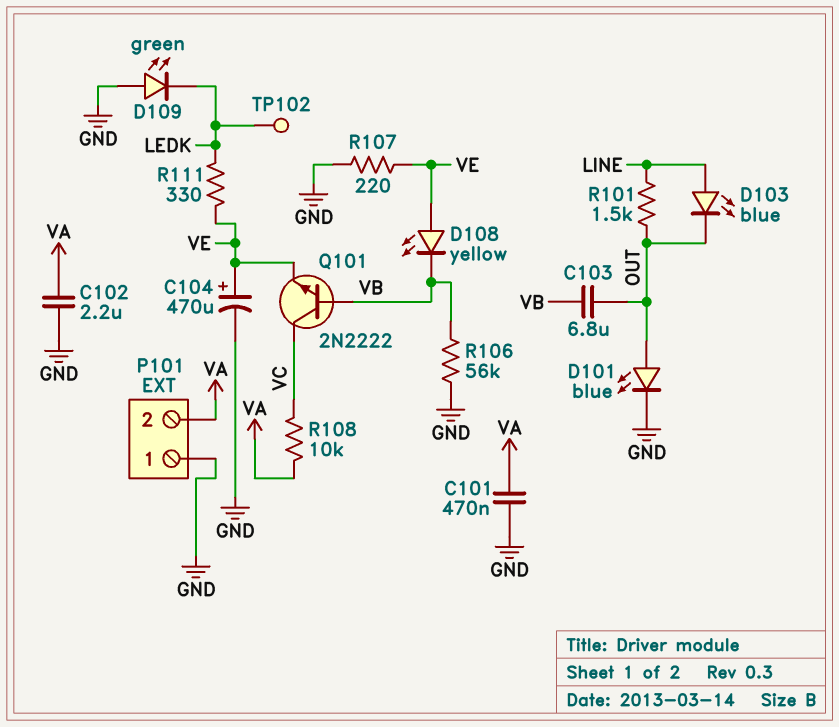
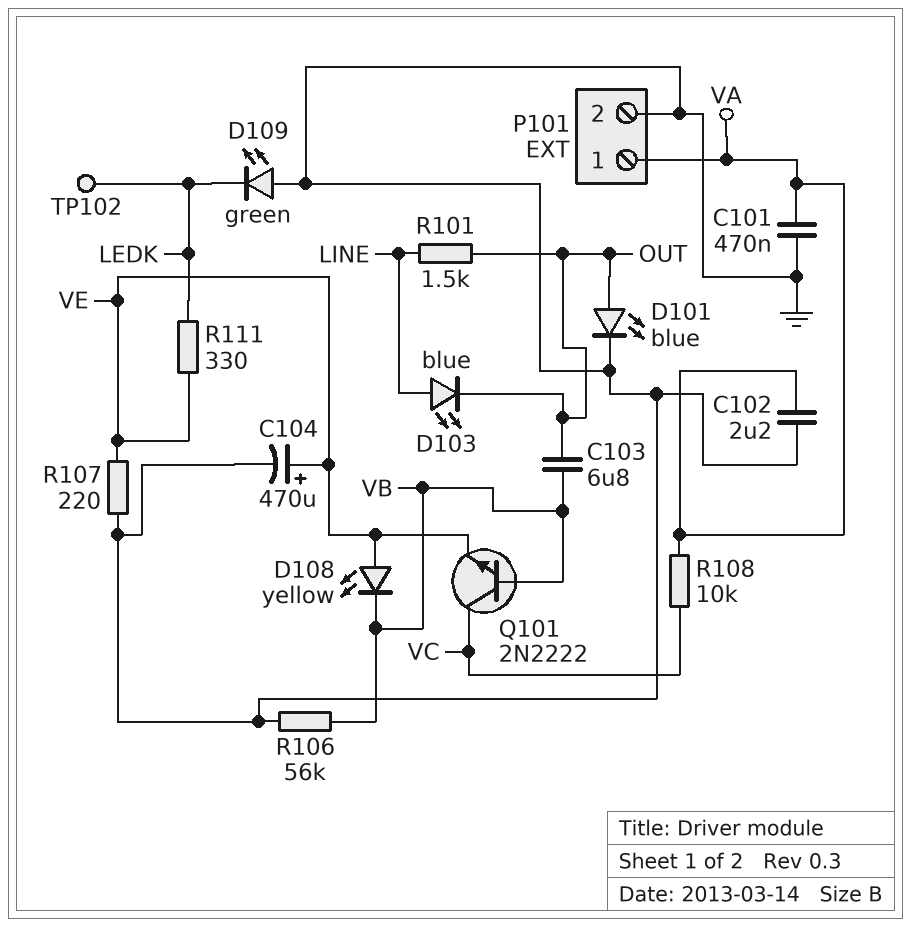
P101 pin 1: GND -> VA
P101 pin 2: VA -> GND

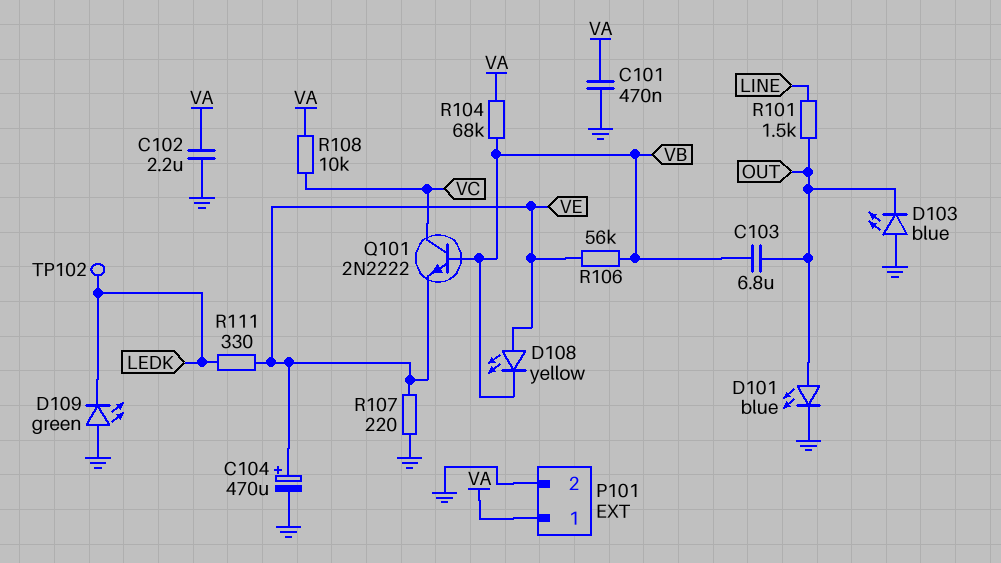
D103: LED blue (A LINE, K OUT) -> LED blue (A GND, K OUT)
R104: none -> 68k (VA, VB)
R106: 56k (GND, VB) -> 56k (VB, VE)

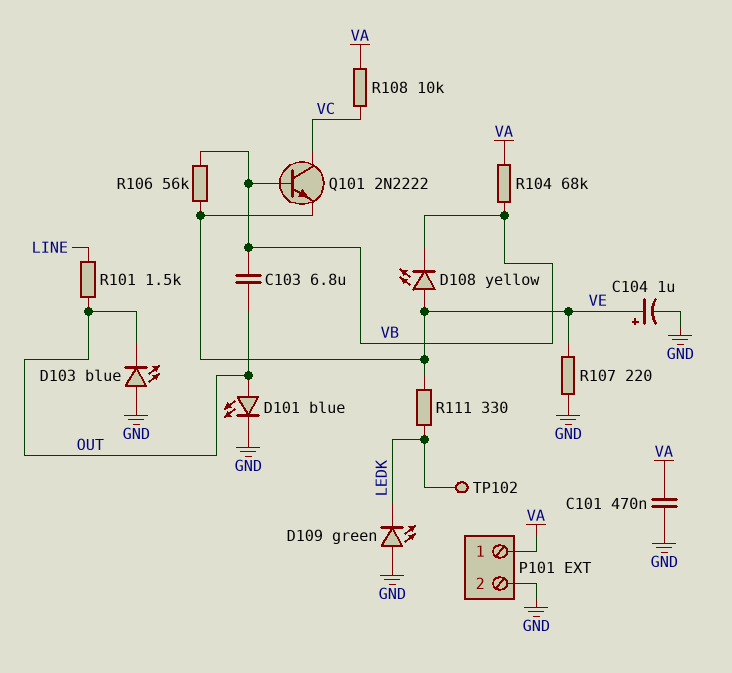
C102: 2.2uF (GND, VA) -> none
C104: 470uF (plus VE, minus GND) -> 1uF (plus VE, minus GND)

